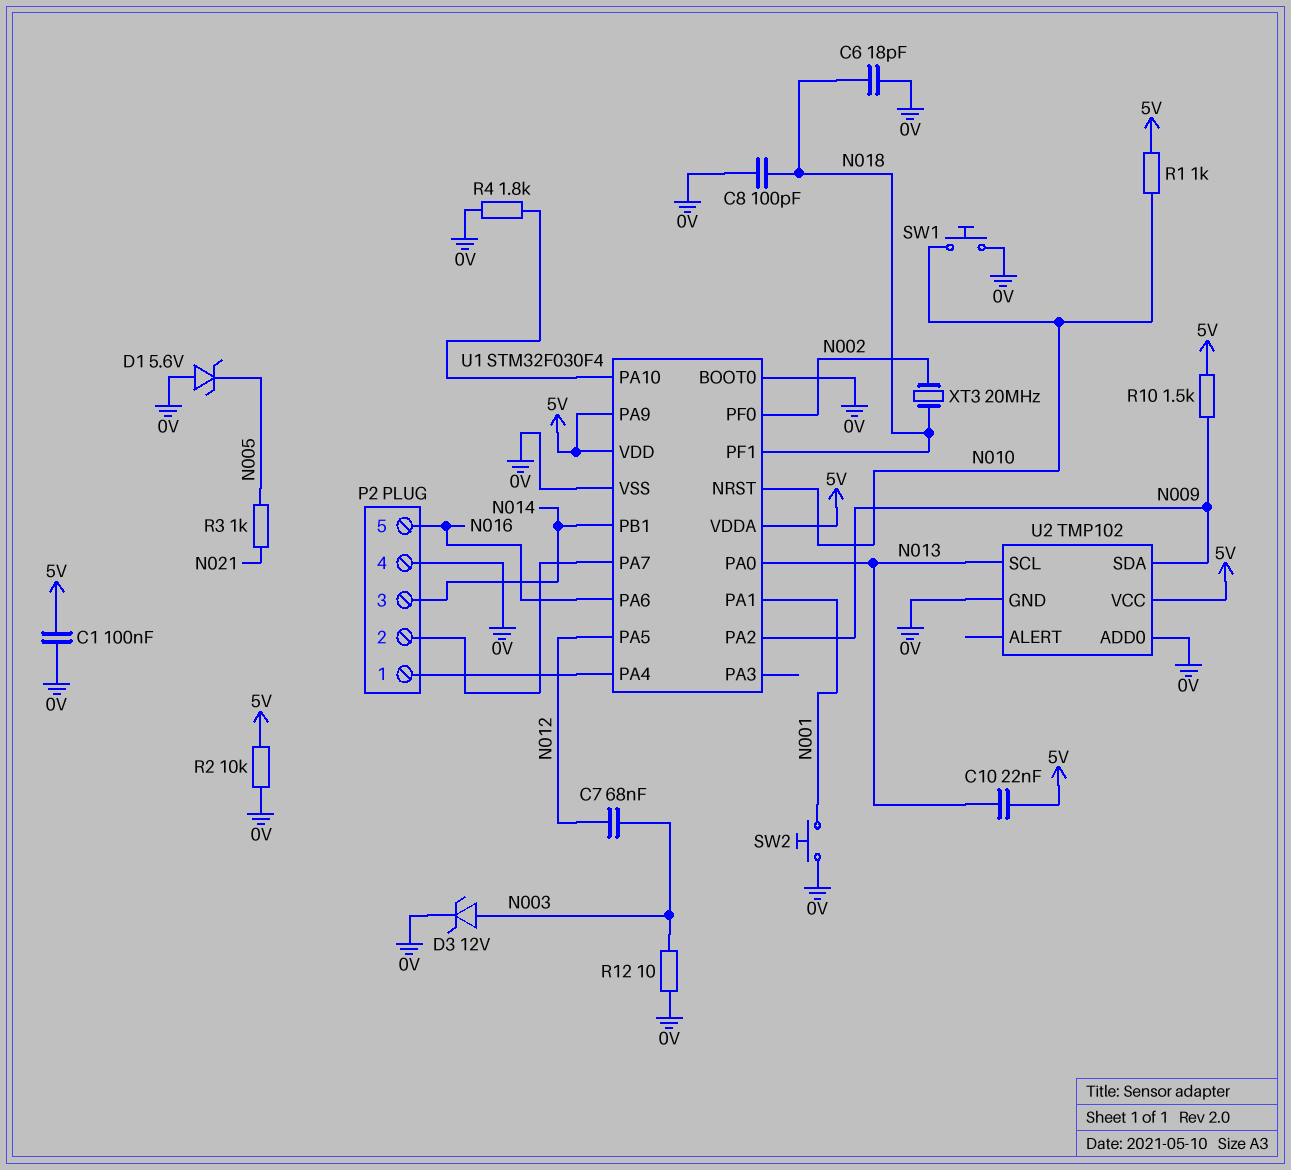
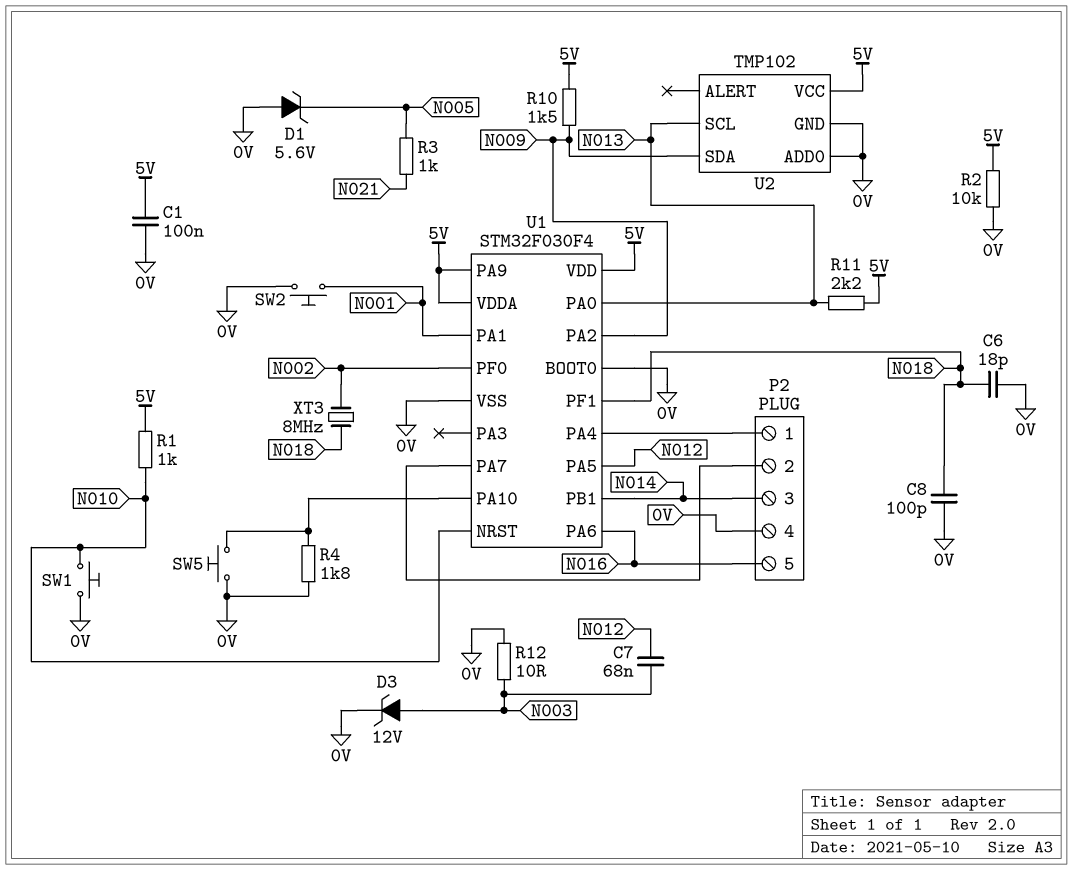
C10: 22nF (5V, N013) -> none
R11: none -> 2.2k (5V, N013)
SW5: none -> button (0V, U1/PA10)
XT3: 20MHz (N002, N018) -> 8MHz (N002, N018)

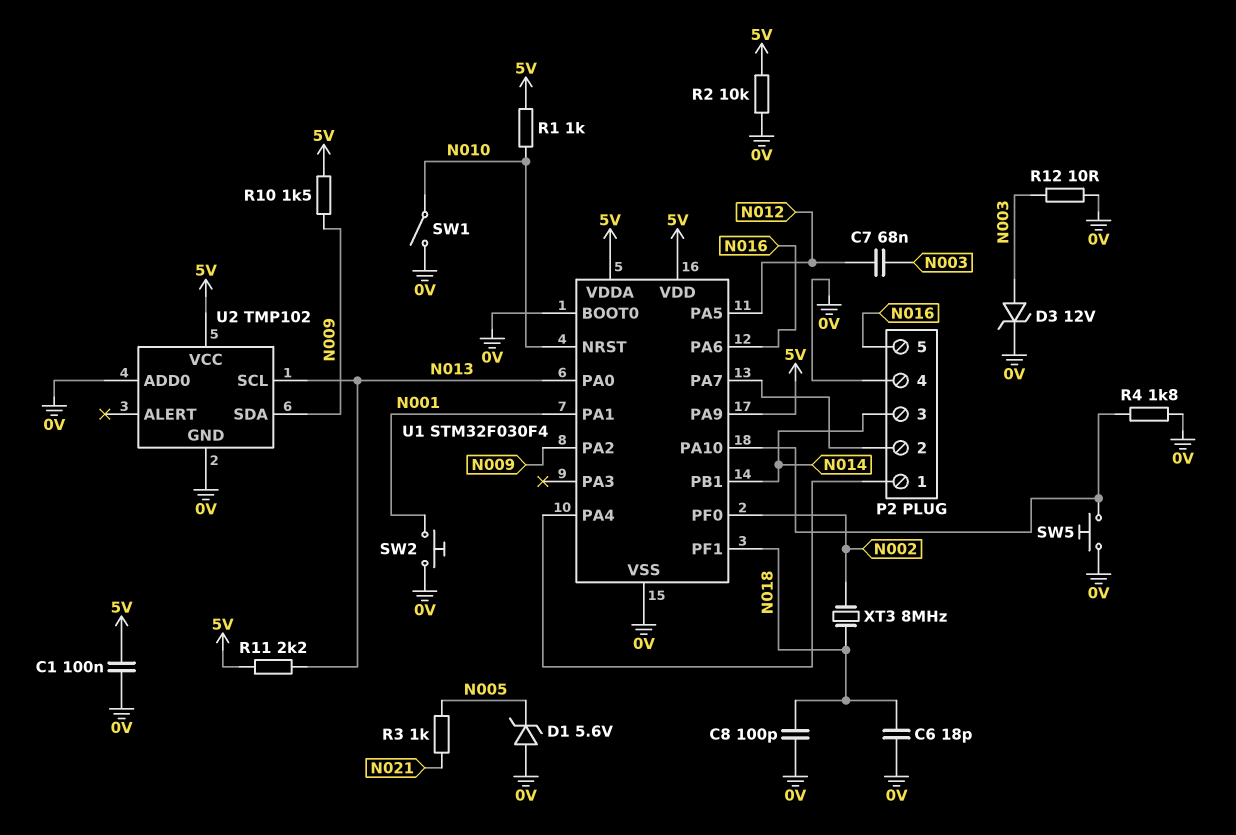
SW1: button (0V, N010) -> switch (0V, N010)

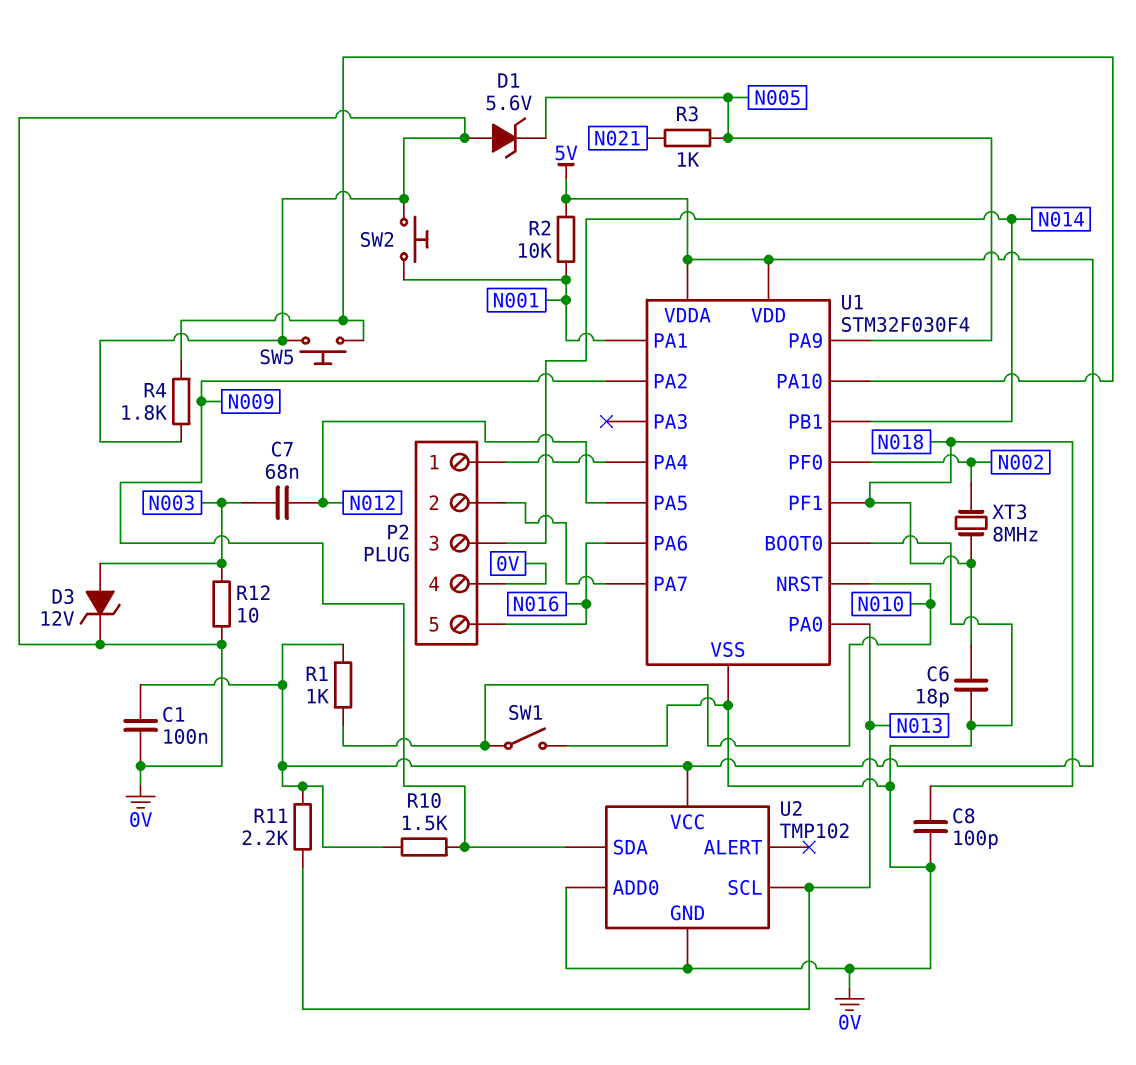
R2: 10k (0V, 5V) -> 10k (5V, N001)
U1 pin PA9: 5V -> N005

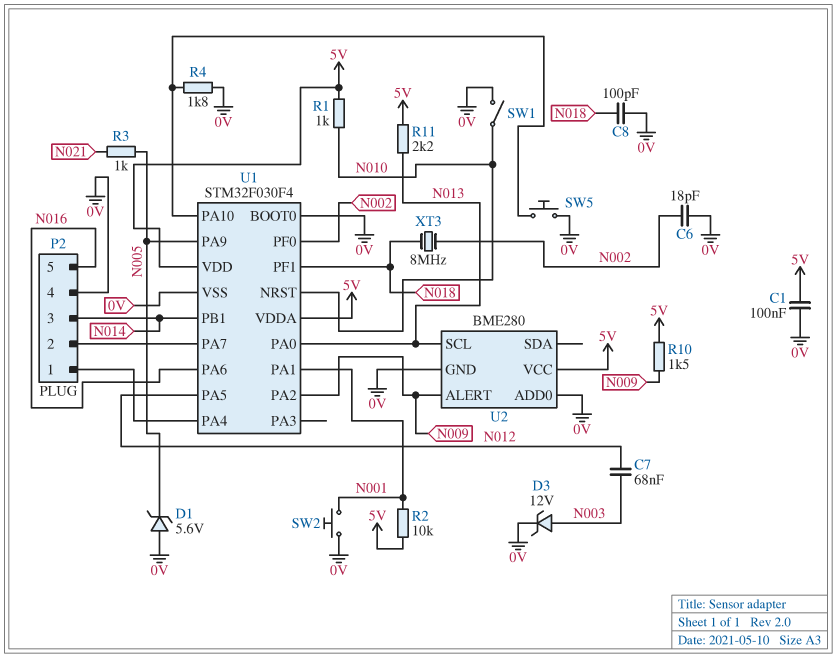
C6: 18pF (0V, N018) -> 18pF (0V, N002)
R12: 10 (0V, N003) -> none
U2: TMP102 -> BME280
U2 pin ALERT: none -> N009
U2 pin SDA: N009 -> none

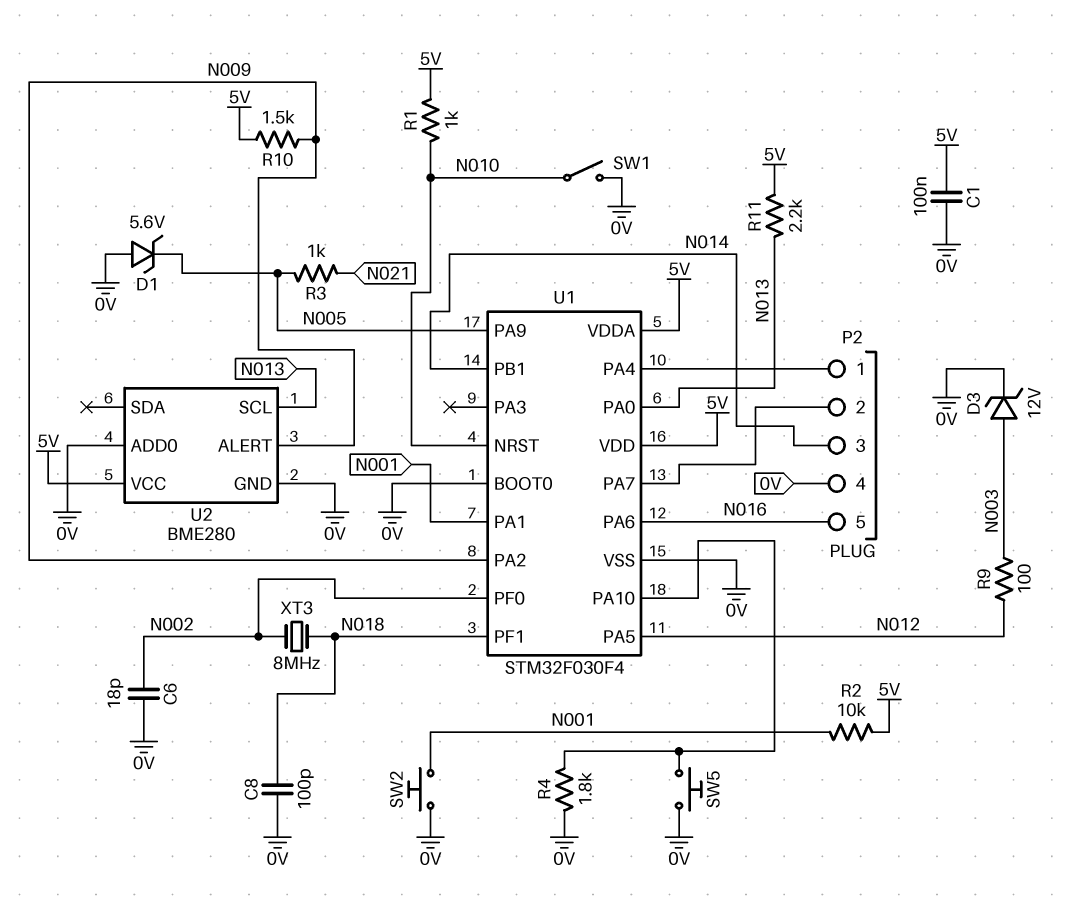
C7: 68nF (N003, N012) -> none
R9: none -> 100 (N003, N012)

